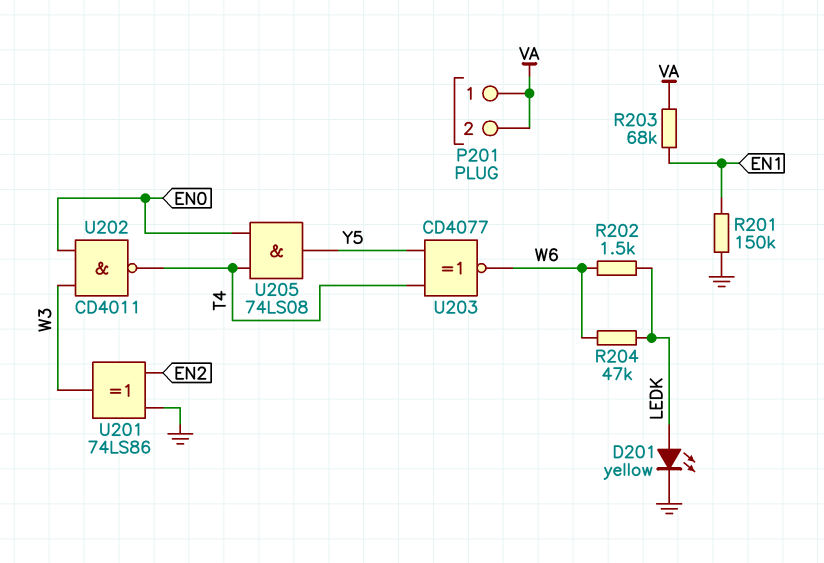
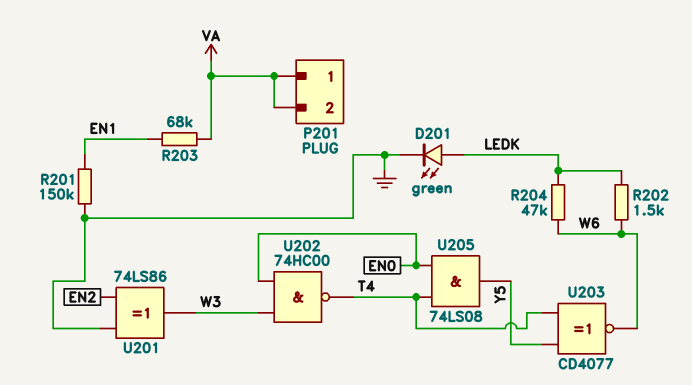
D201: LED yellow (A LEDK, K GND) -> LED green (A LEDK, K GND)
U202: NAND CD4011 (in EN0, in W3, out T4) -> NAND 74HC00 (in EN0, in W3, out T4)

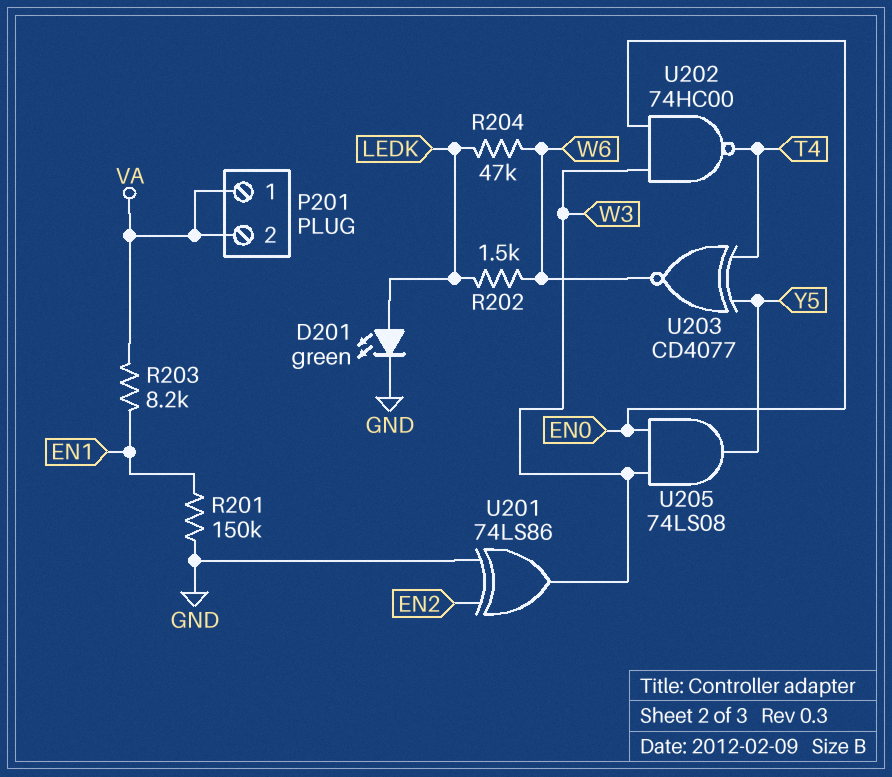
R203: 68k (EN1, VA) -> 8.2k (EN1, VA)
U205: AND 74LS08 (in EN0, in T4, out Y5) -> AND 74LS08 (in EN0, in W3, out Y5)

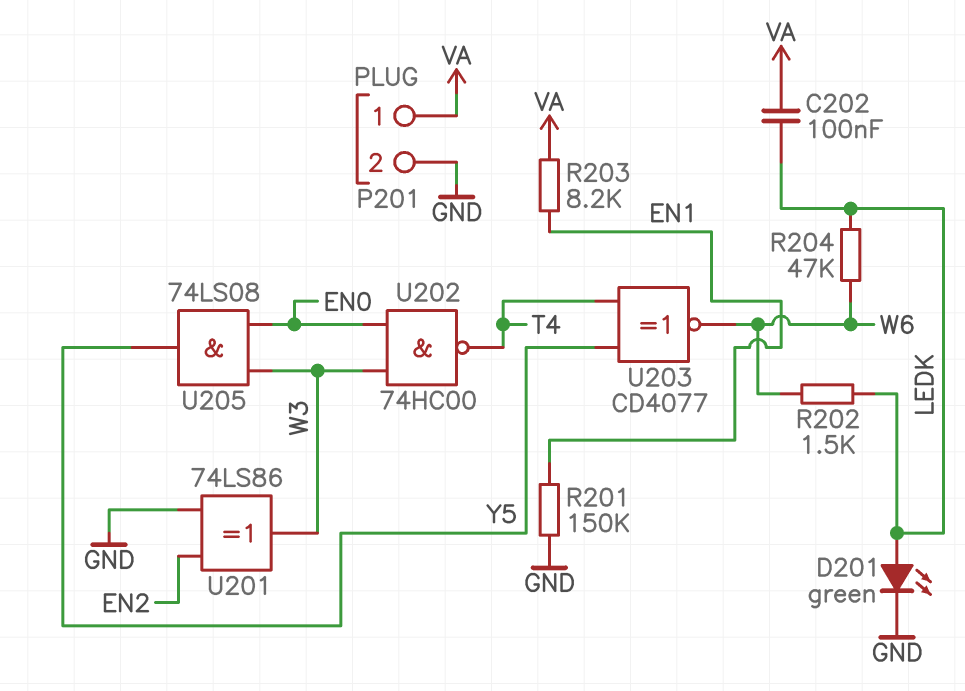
C202: none -> 100nF (LEDK, VA)
P201 pin 2: VA -> GND

